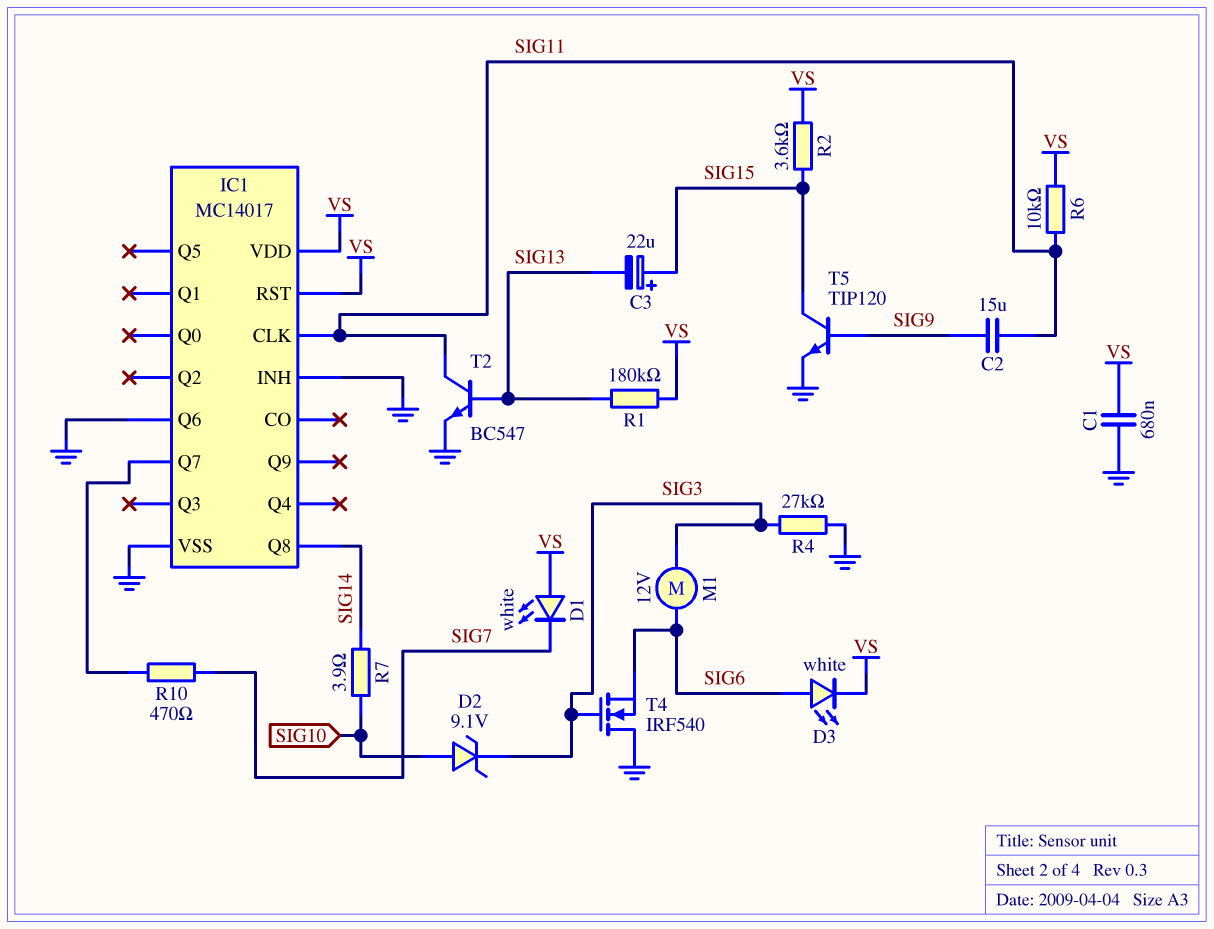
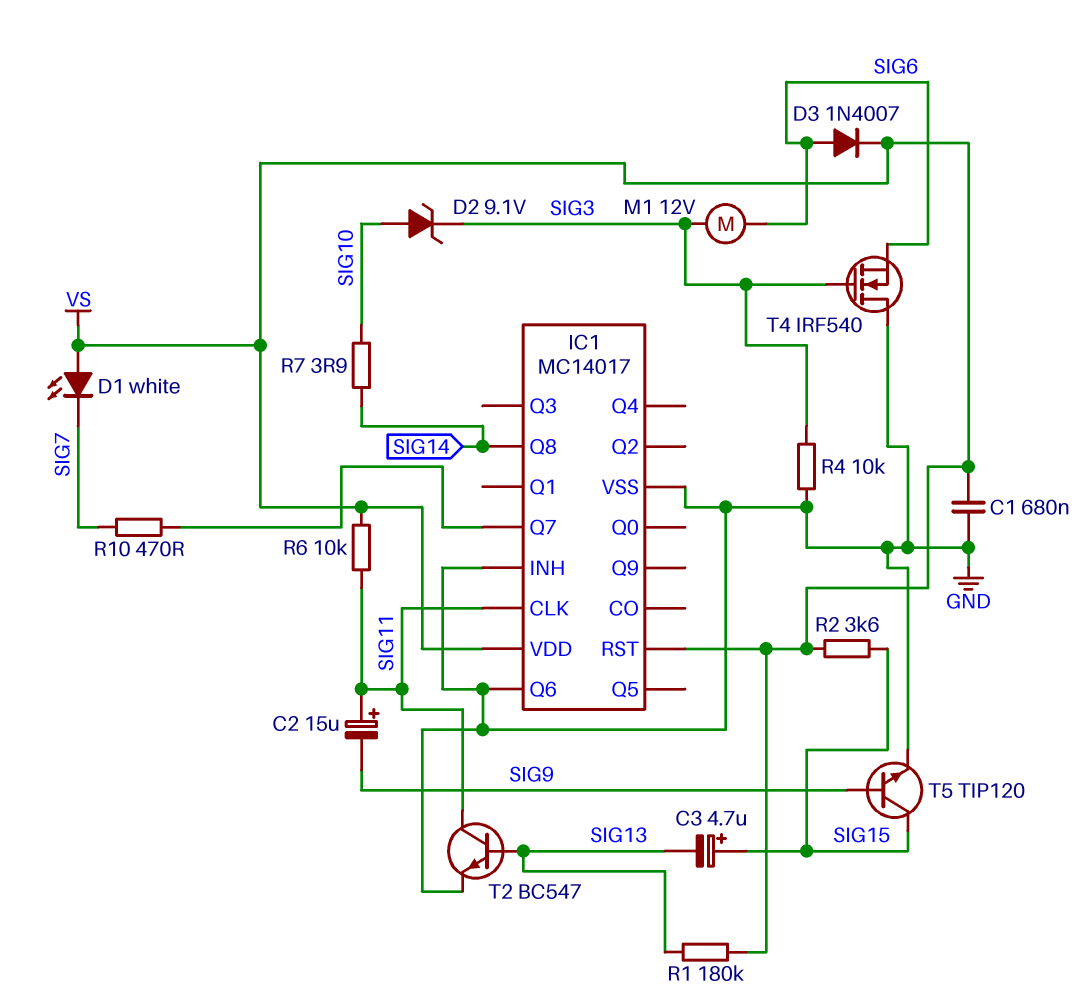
C2: 15uF (SIG9, SIG11) -> 15uF (plus SIG11, minus SIG9)
C3: 22uF (plus SIG15, minus SIG13) -> 4.7uF (plus SIG15, minus SIG13)
D3: LED white (A SIG6, K VS) -> diode 1N4007 (A SIG6, K VS)
R4: 27k (GND, SIG3) -> 10k (GND, SIG3)

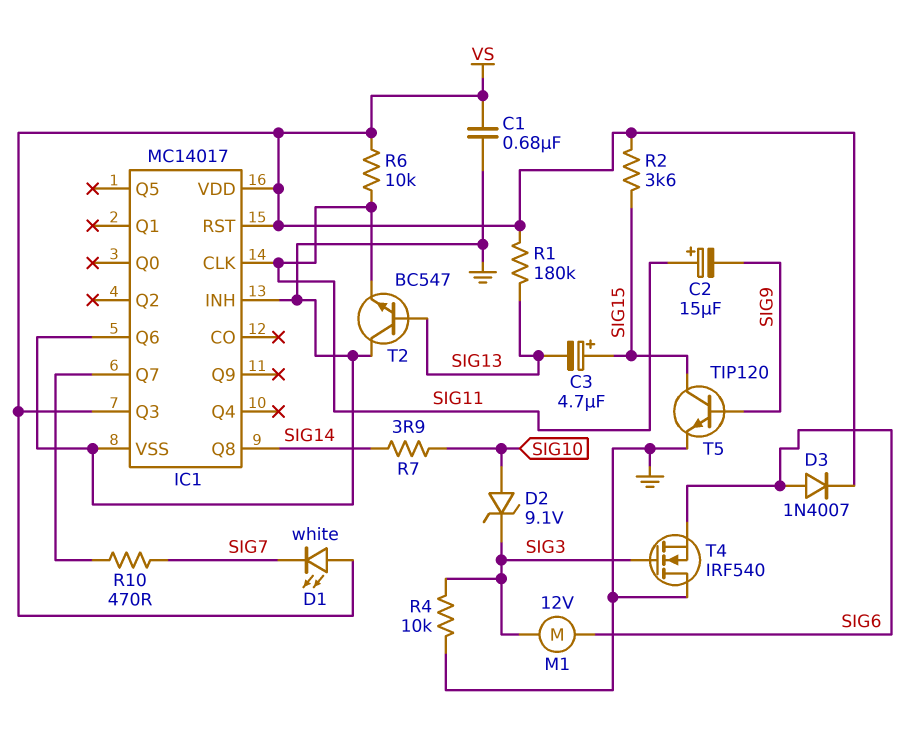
IC1 pin Q3: none -> VS
T2: NPN BC547 (B SIG13, C SIG11, E GND) -> NPN BC547 (B SIG13, C GND, E SIG11)

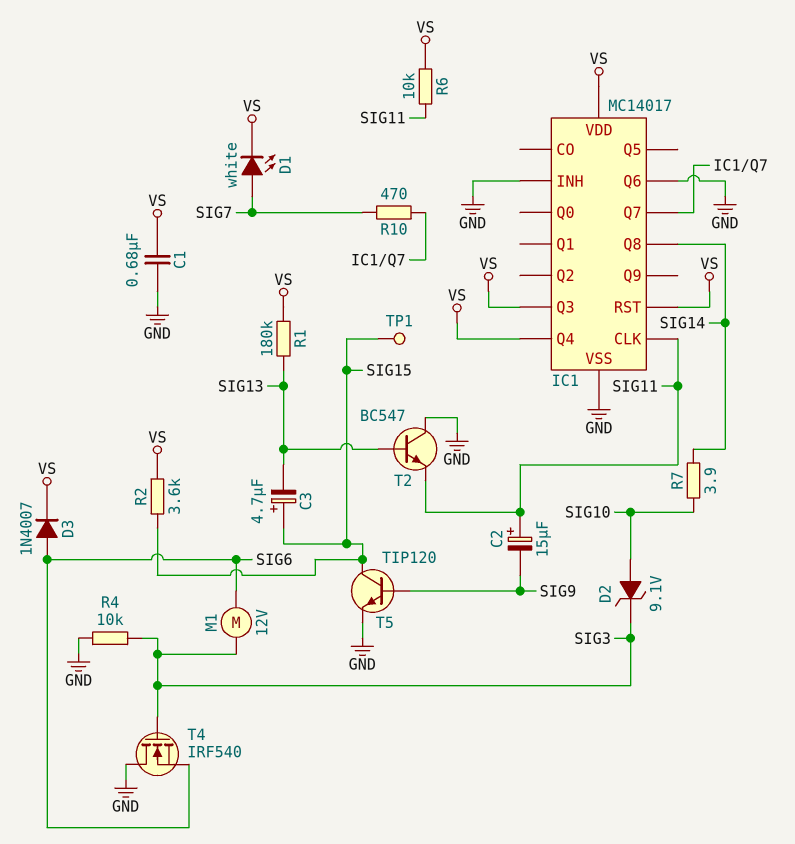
D1: LED white (A VS, K SIG7) -> LED white (A SIG7, K VS)
IC1 pin Q4: none -> VS
TP1: none -> test point (SIG15)

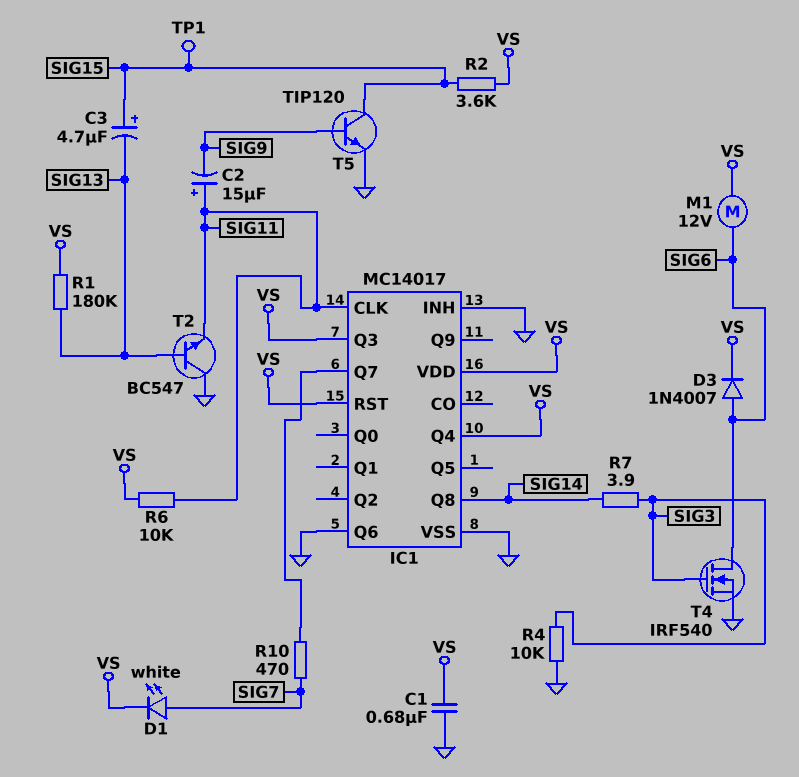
D2: zener 9.1V (A SIG10, K SIG3) -> none
M1: motor 12V (SIG3, SIG6) -> motor 12V (SIG6, VS)
R7: 3.9 (SIG10, SIG14) -> 3.9 (SIG3, SIG14)
T4: NMOS IRF540 (G SIG3, D GND, S SIG6) -> NMOS IRF540 (G SIG3, D SIG6, S GND)

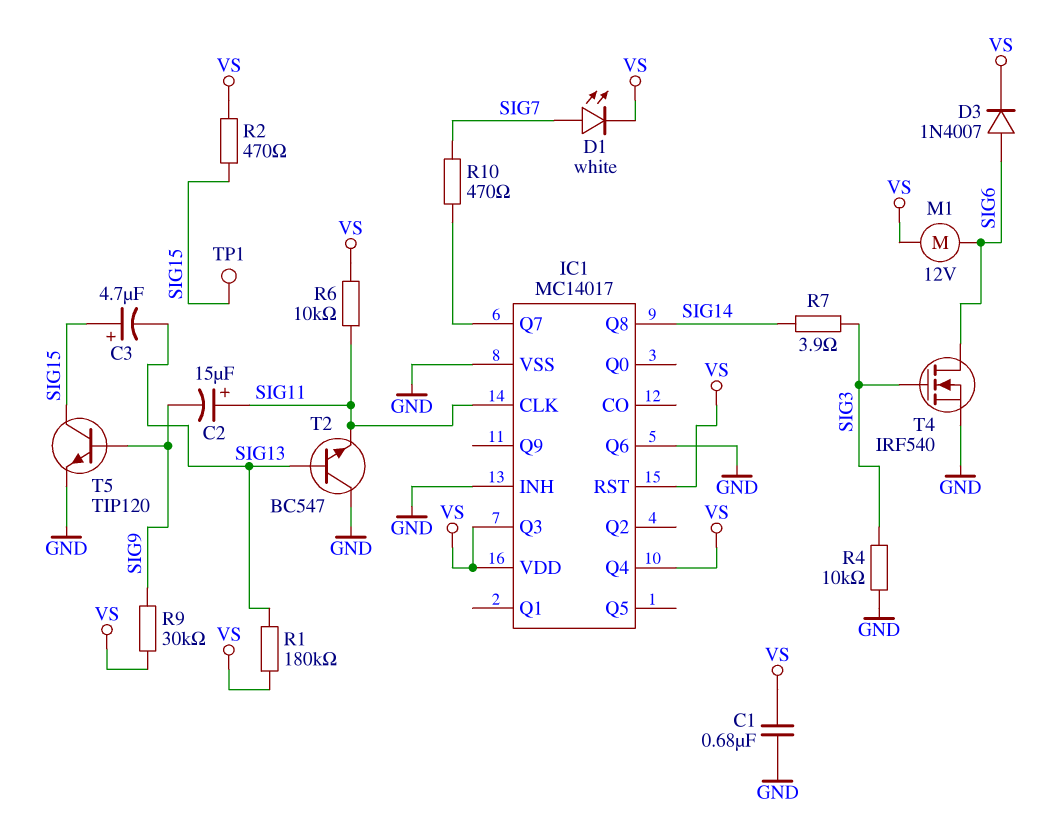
R2: 3.6k (SIG15, VS) -> 470 (SIG15, VS)
R9: none -> 30k (SIG9, VS)

